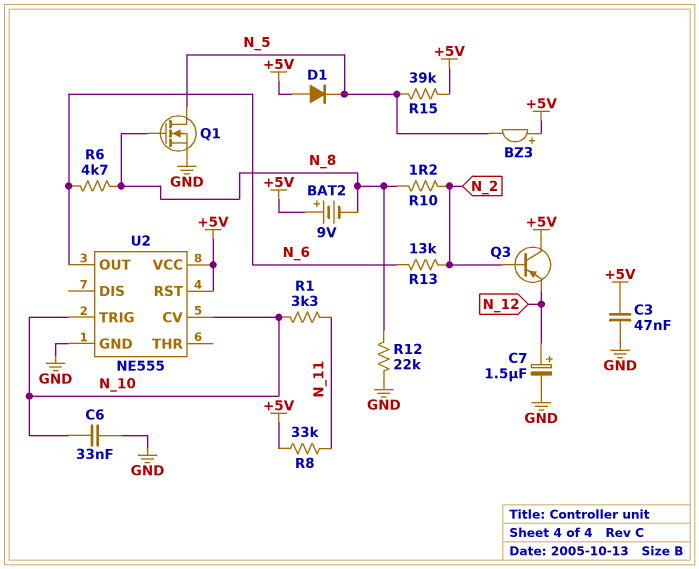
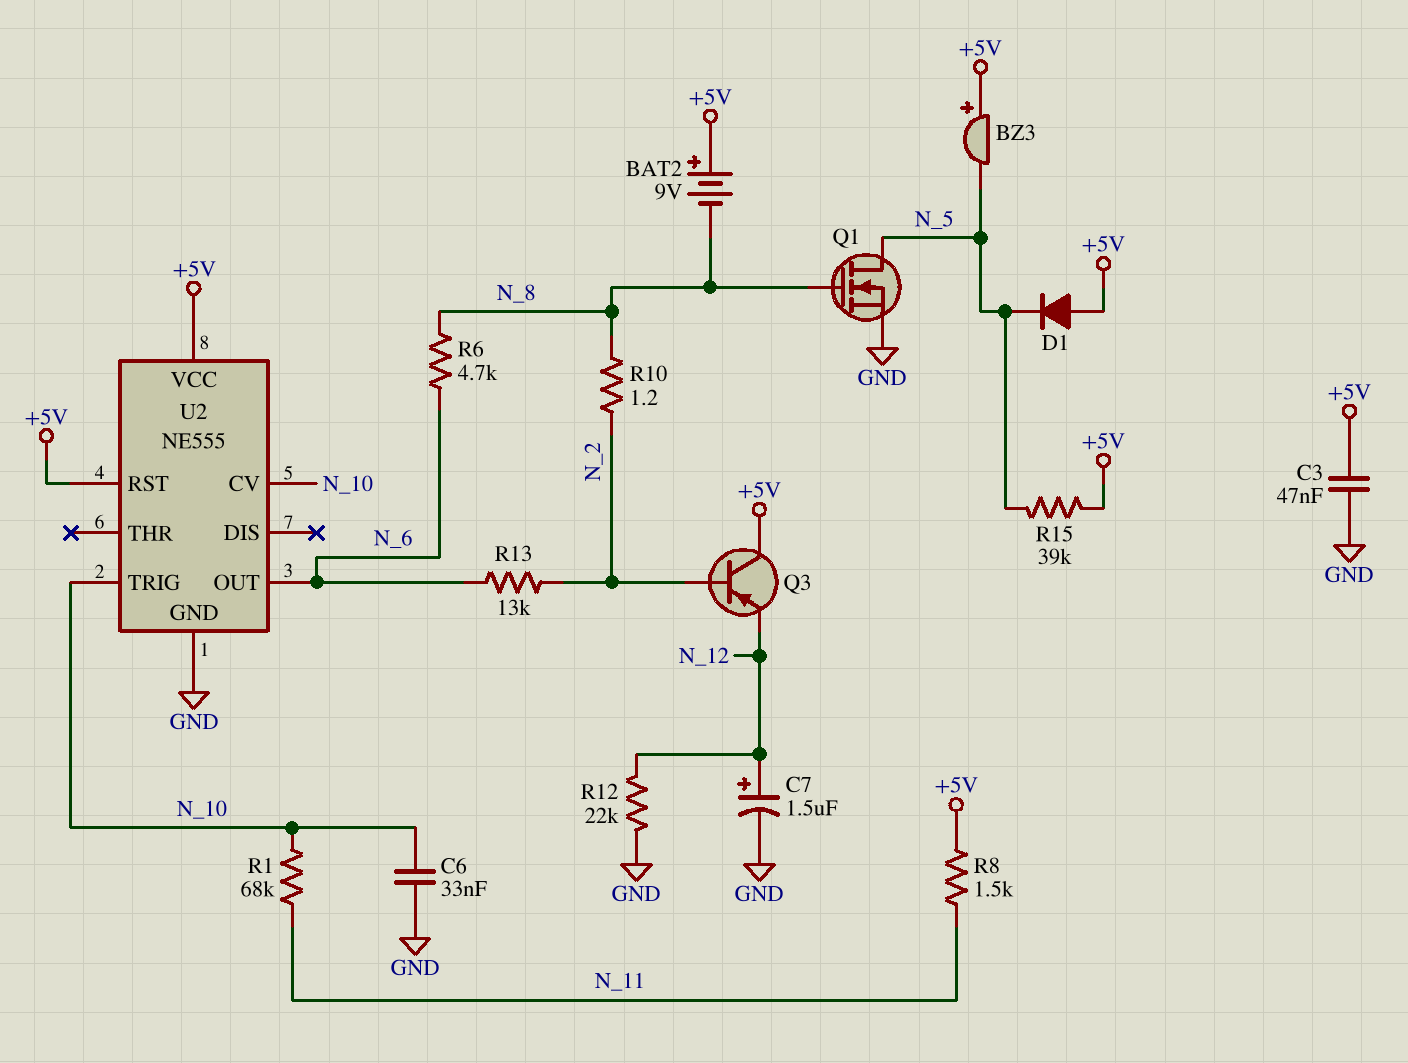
R1: 3.3k (N_10, N_11) -> 68k (N_10, N_11)
R8: 33k (+5V, N_11) -> 1.5k (+5V, N_11)
R12: 22k (GND, N_8) -> 22k (GND, N_12)

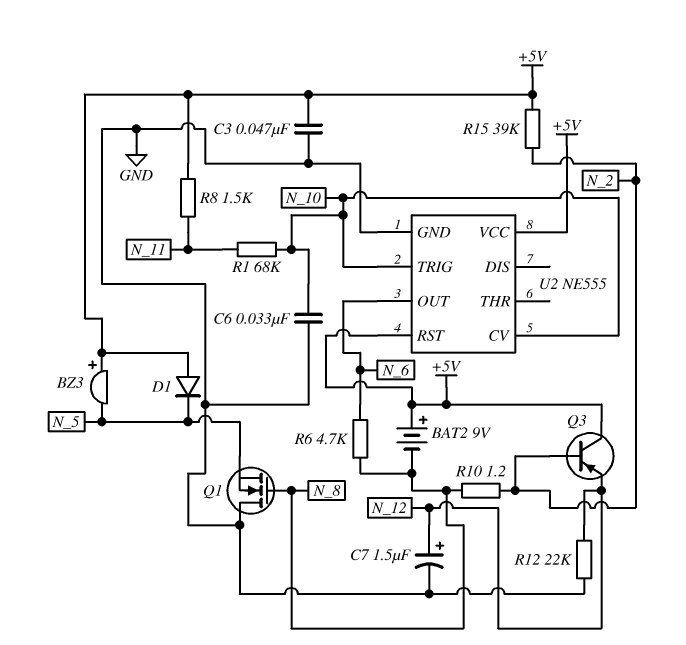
Q1: NMOS (G N_8, D N_5, S GND) -> NMOS (G N_8, D GND, S N_5)
R13: 13k (N_2, N_6) -> none
R15: 39k (+5V, N_5) -> 39k (+5V, N_2)

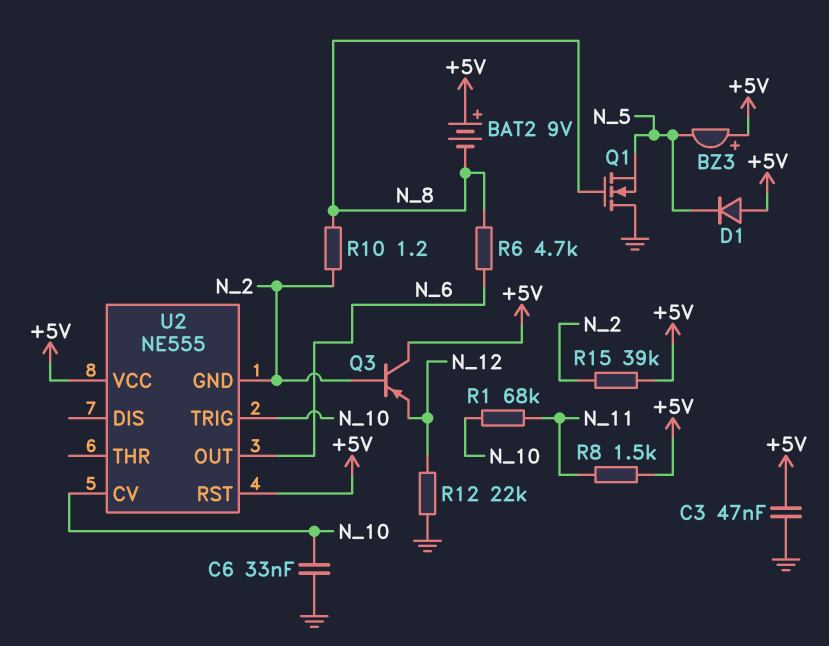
C7: 1.5uF (plus N_12, minus GND) -> none
U2 pin GND: GND -> N_2

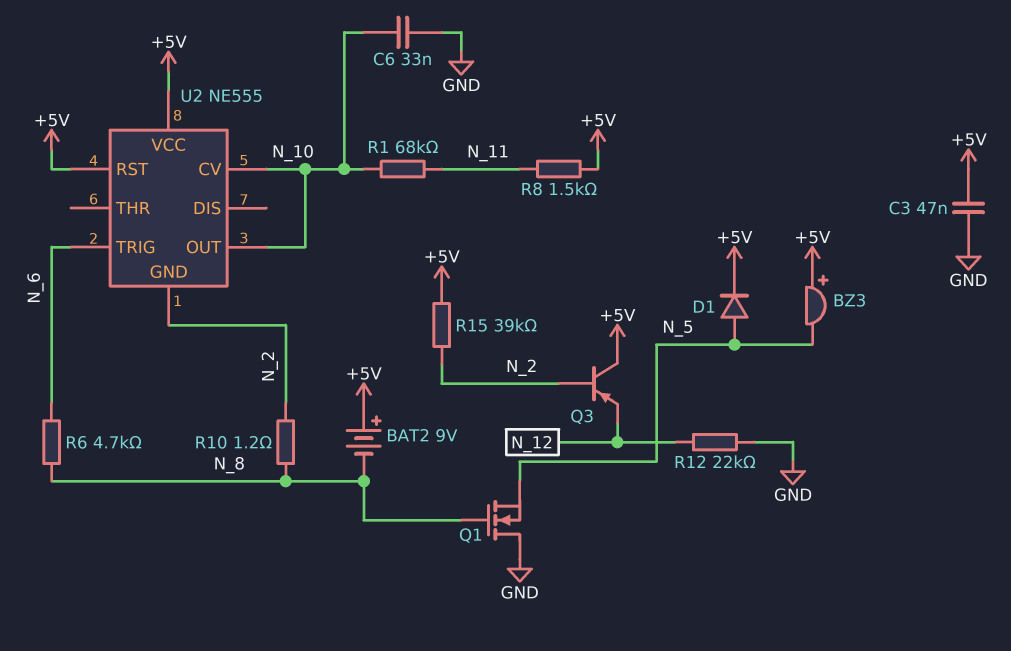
D1: diode (A +5V, K N_5) -> diode (A N_5, K +5V)
U2 pin OUT: N_6 -> N_10
U2 pin TRIG: N_10 -> N_6

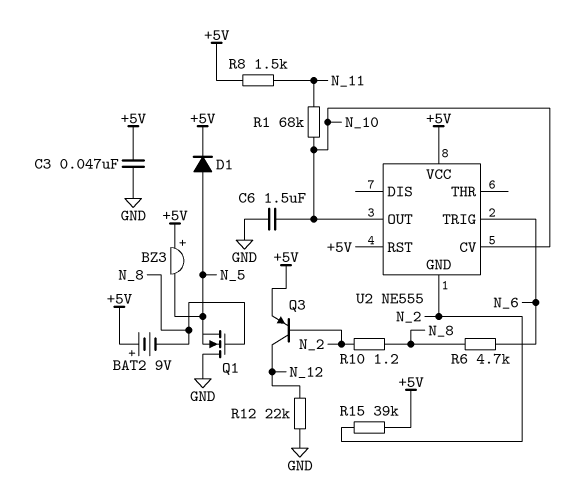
C6: 33nF (GND, N_10) -> 1.5uF (GND, N_10)
Q3: PNP (B N_2, C +5V, E N_12) -> PNP (B N_2, C N_12, E +5V)

